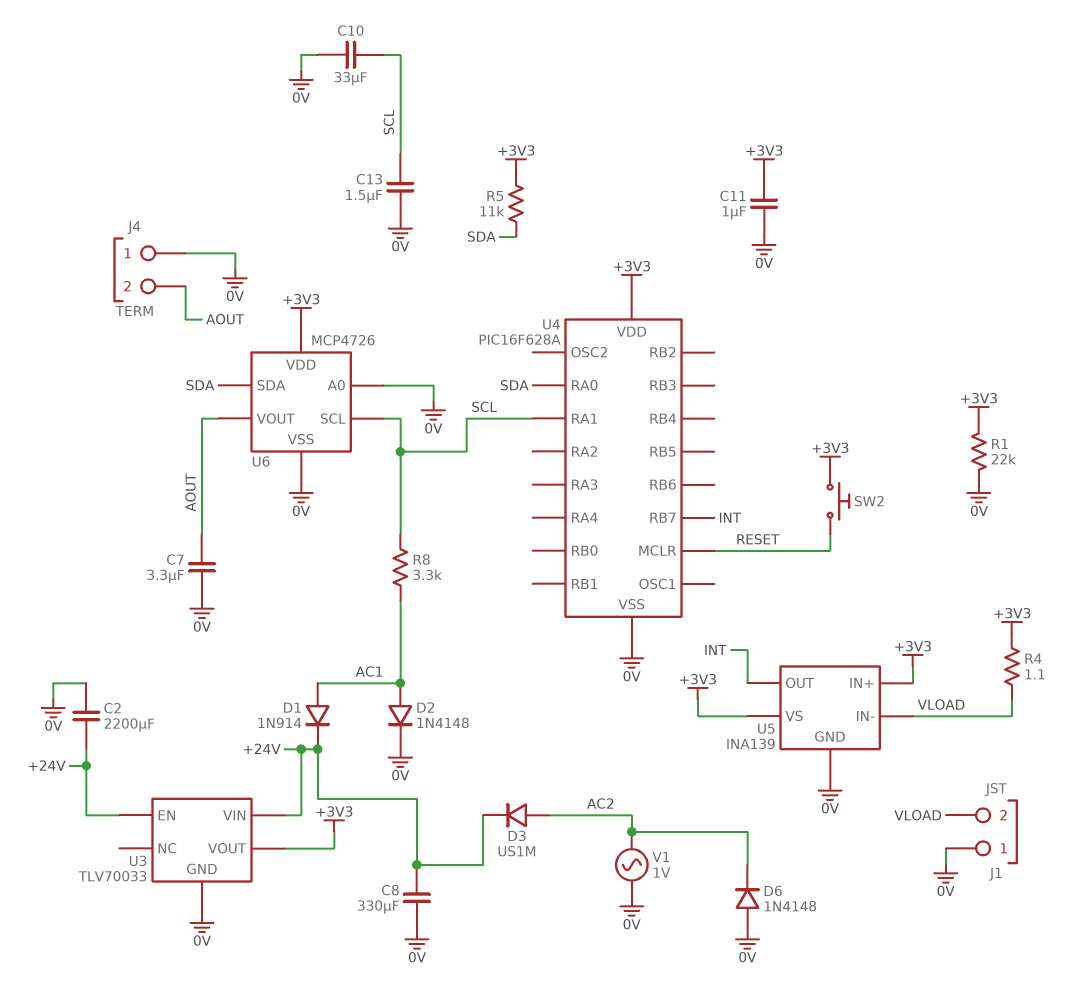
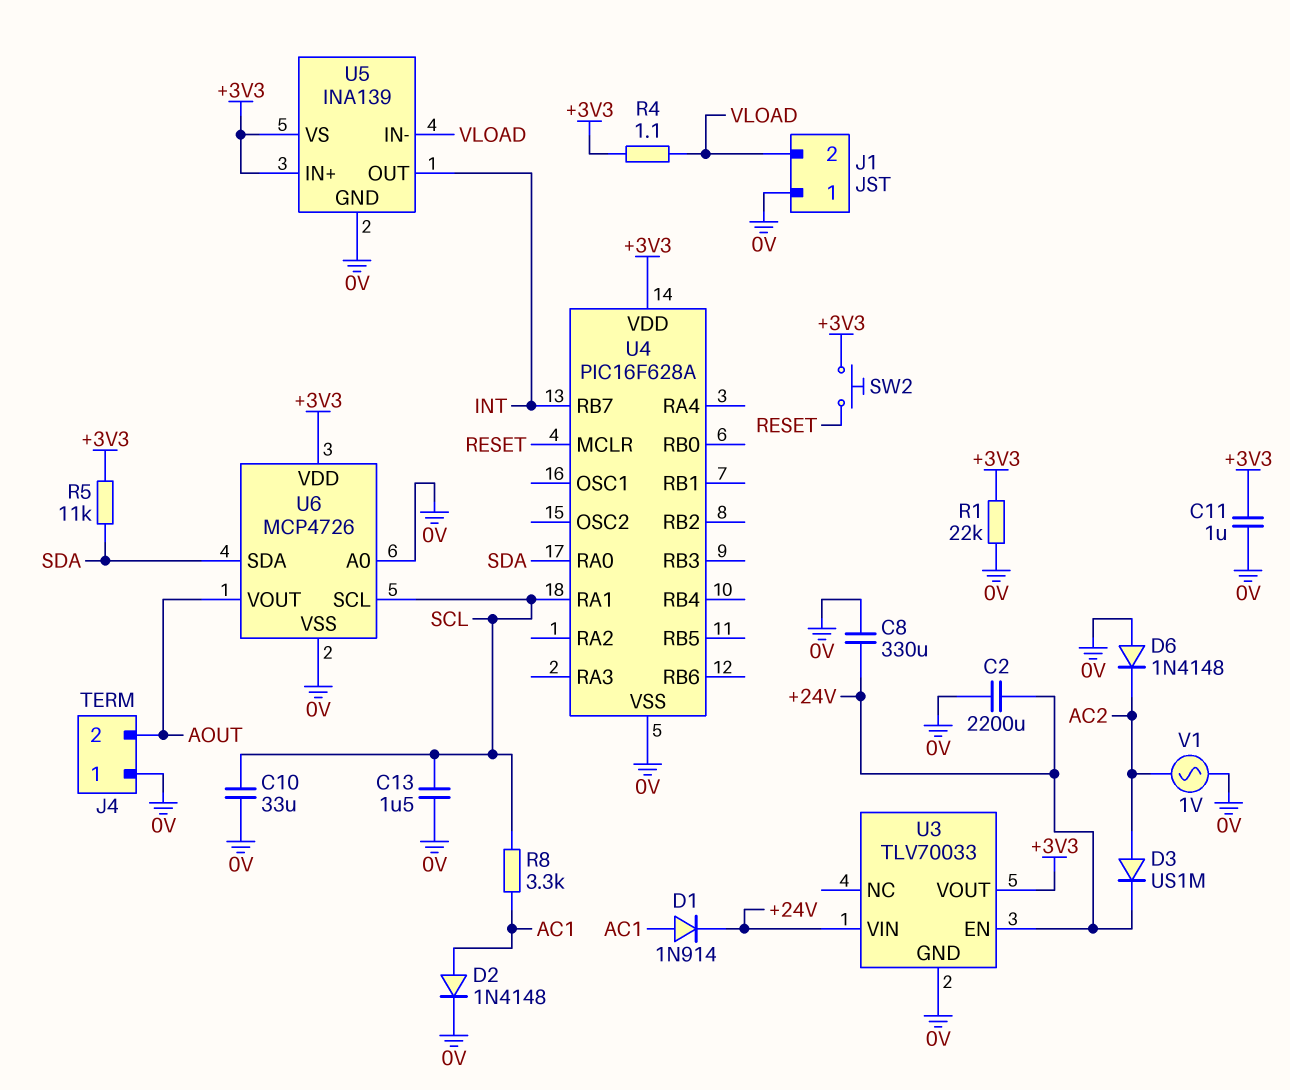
C7: 3.3uF (0V, AOUT) -> none

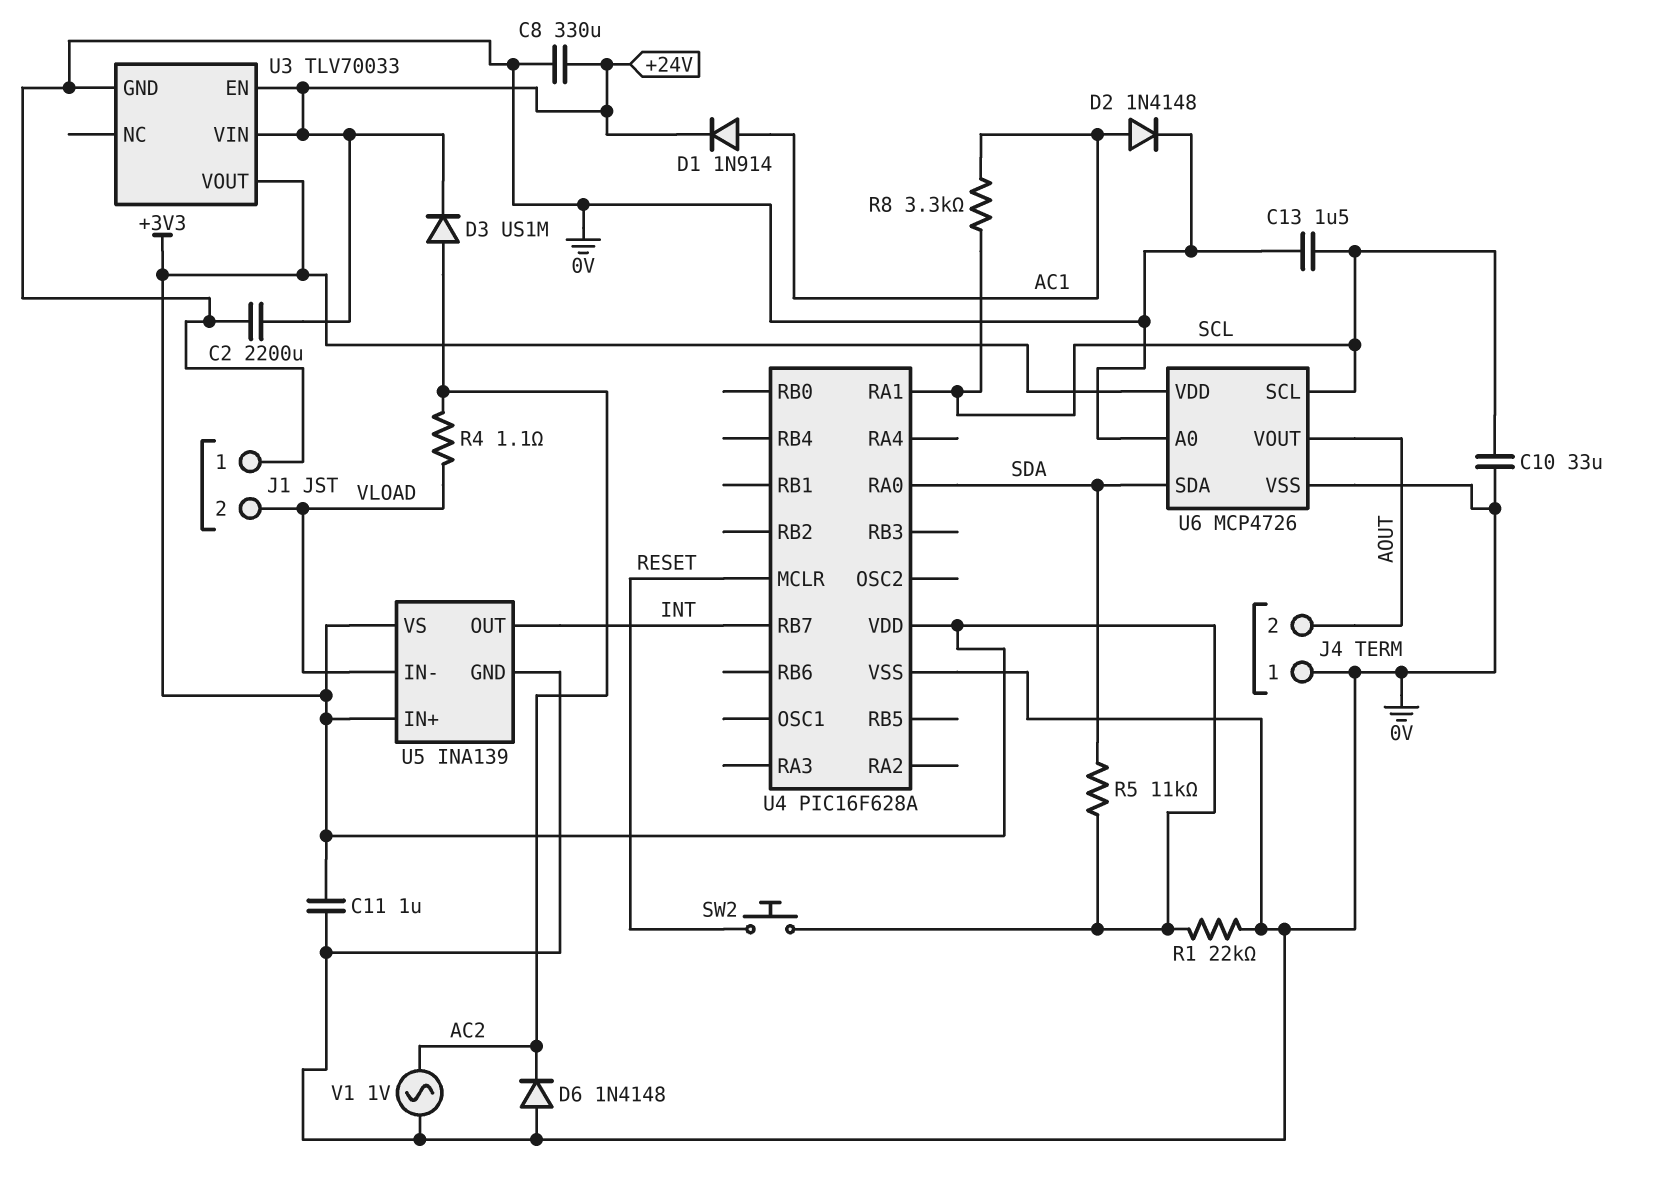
R4: 1.1 (+3V3, VLOAD) -> 1.1 (AC2, VLOAD)

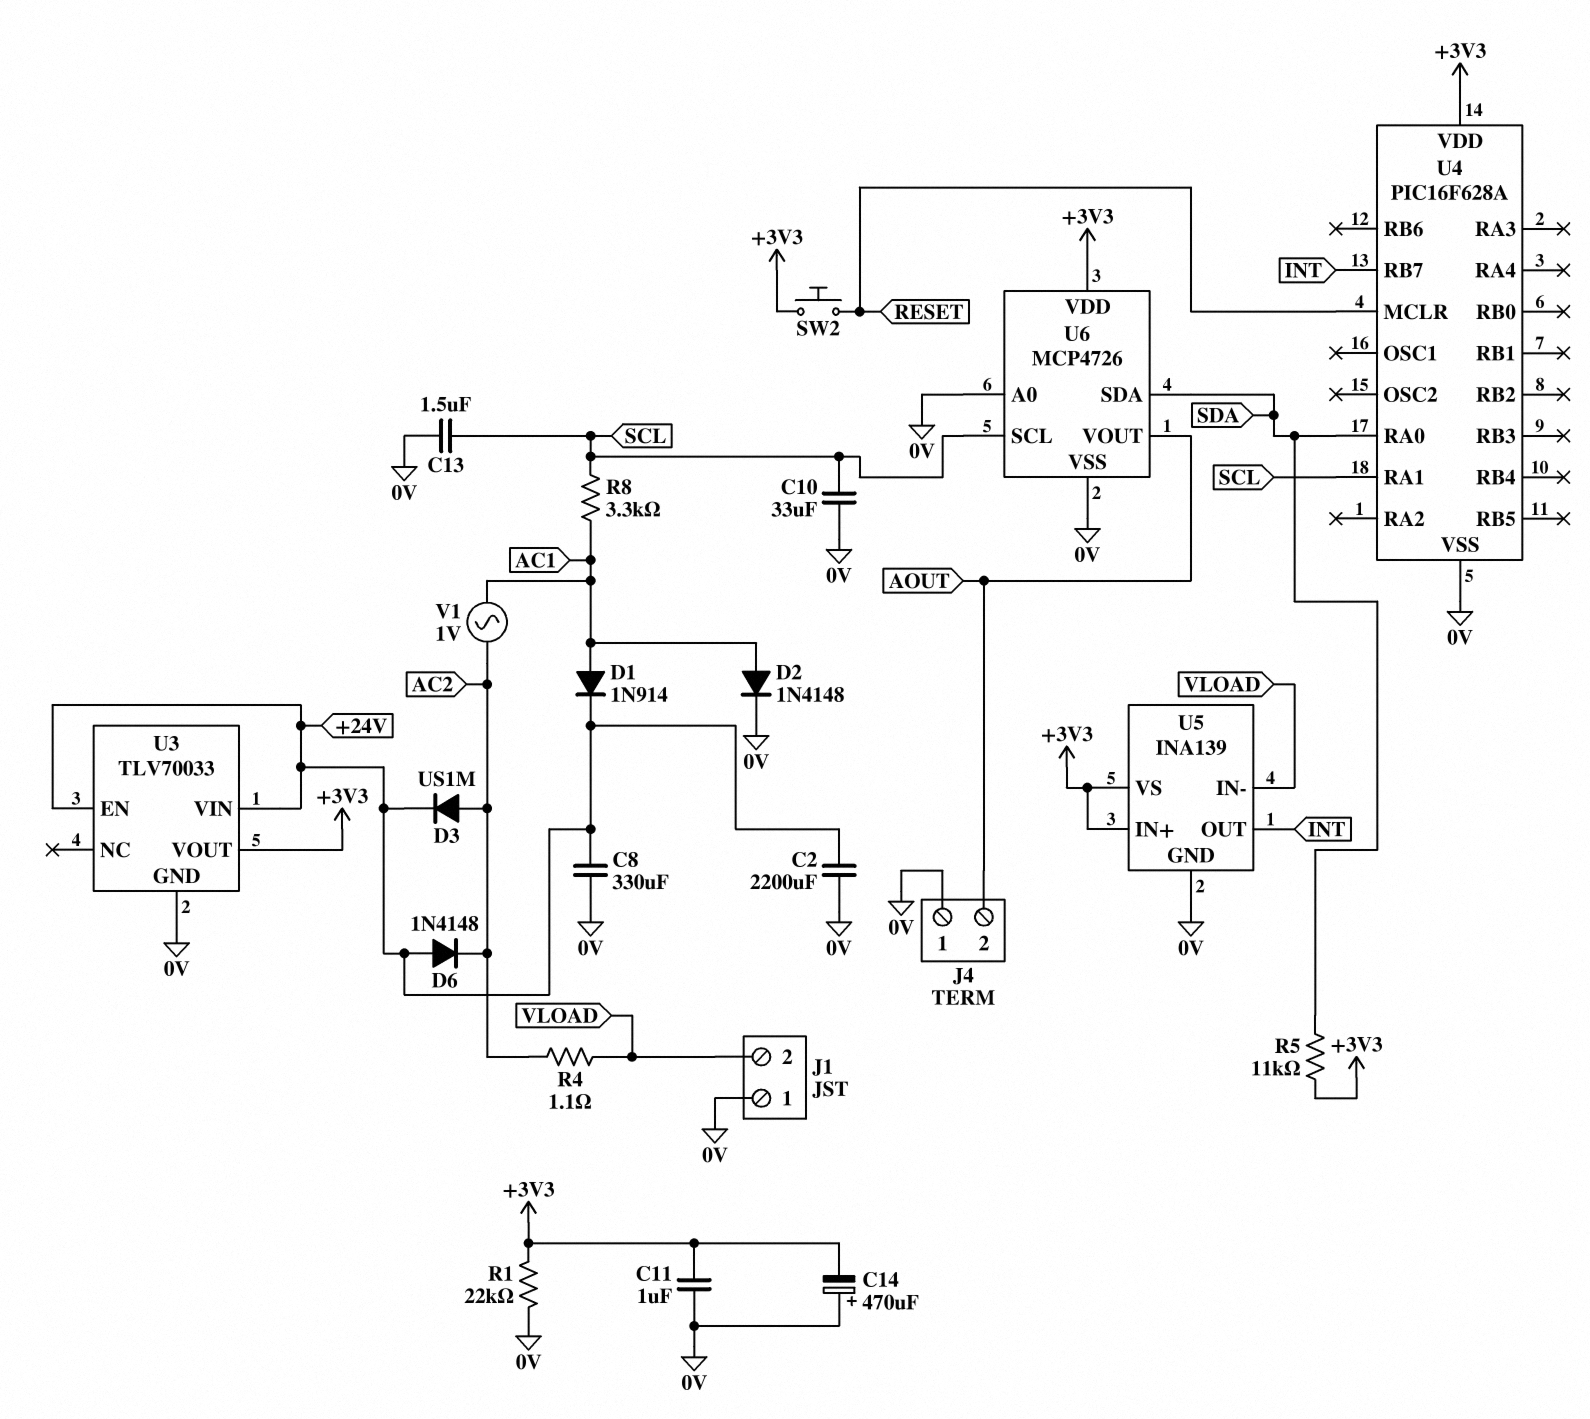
C14: none -> 470uF (plus 0V, minus +3V3)
D6: diode 1N4148 (A 0V, K AC2) -> diode 1N4148 (A +24V, K AC2)
V1: AC 1V (0V, AC2) -> AC 1V (AC1, AC2)

